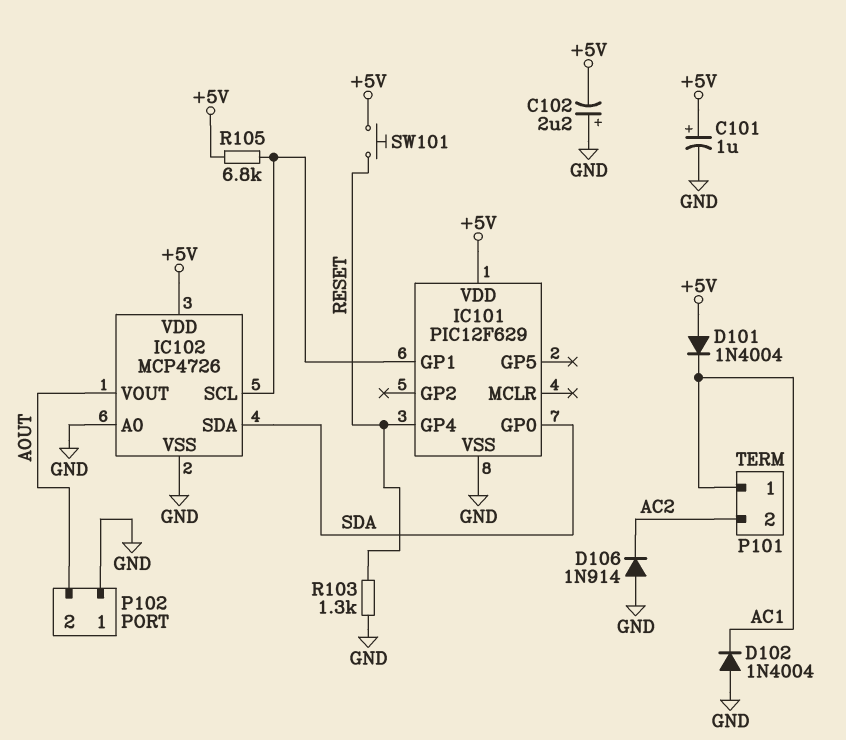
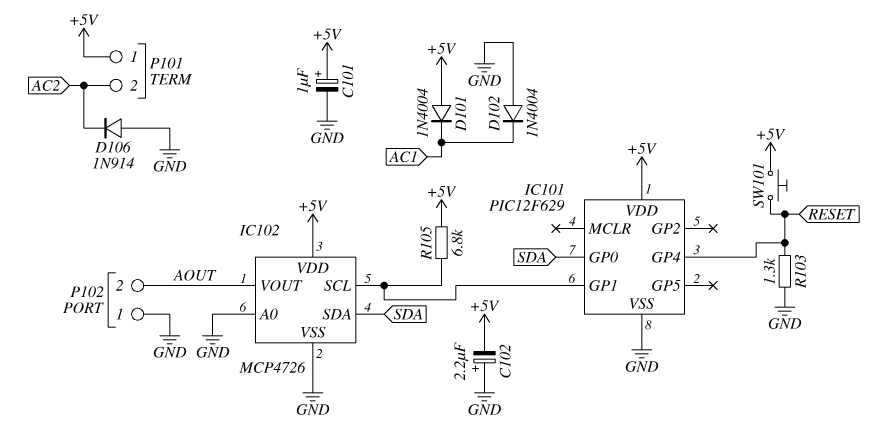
P101 pin 1: AC1 -> +5V

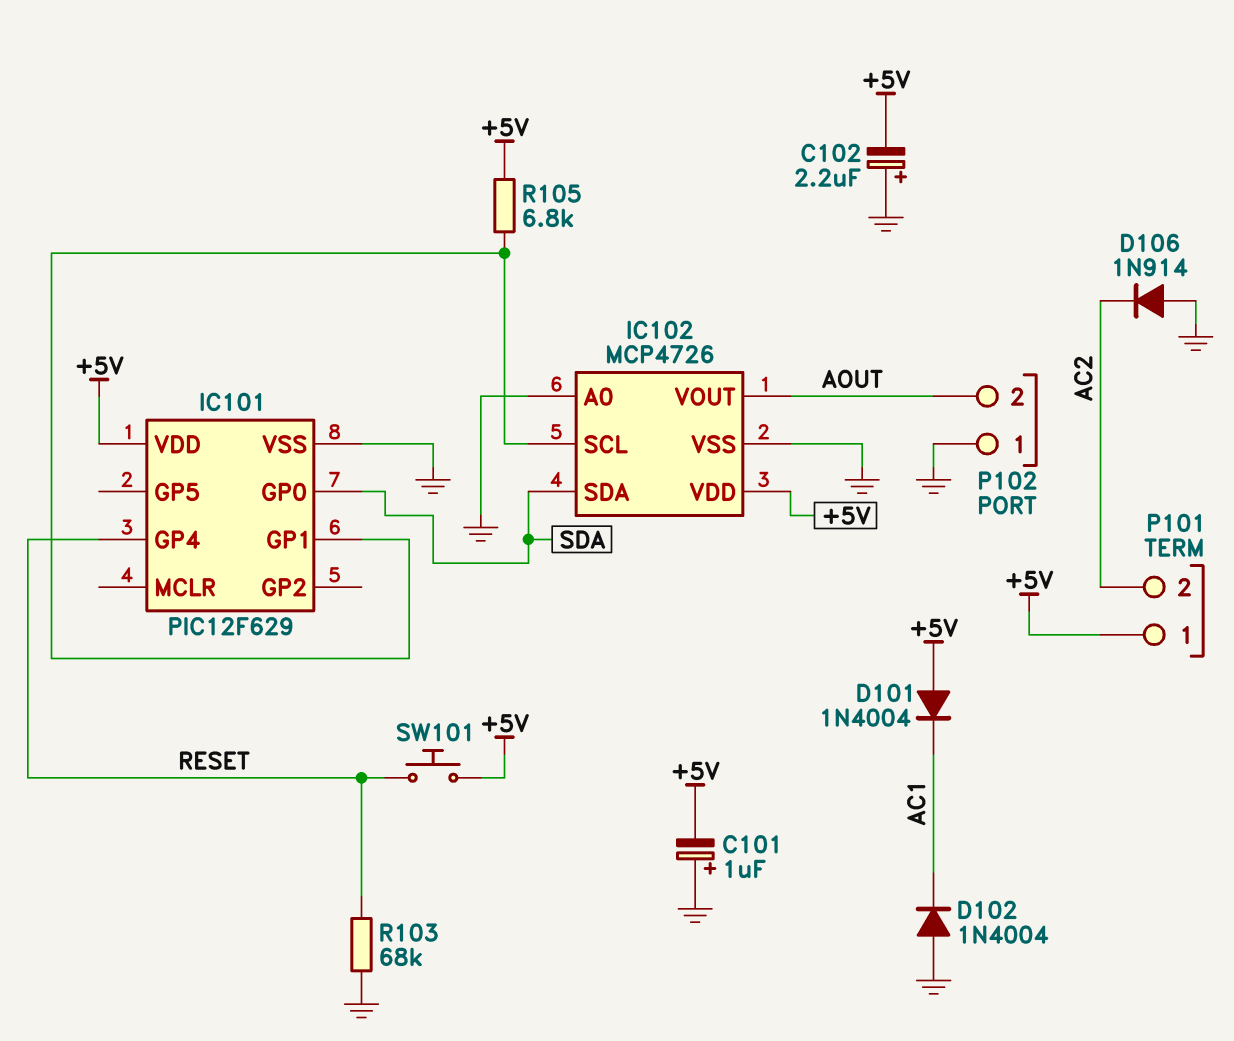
C101: 1uF (plus +5V, minus GND) -> 1uF (plus GND, minus +5V)
R103: 1.3k (GND, RESET) -> 68k (GND, RESET)

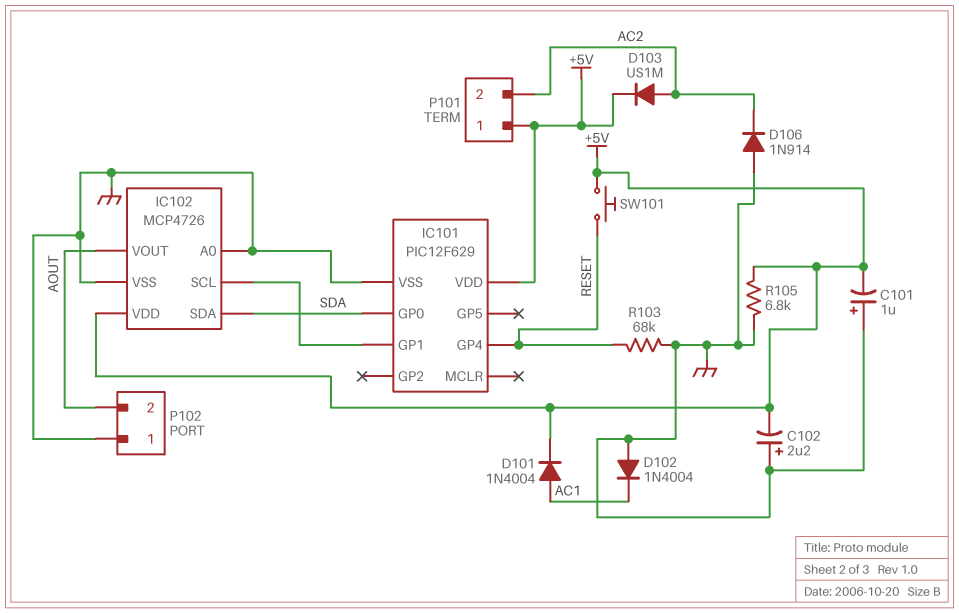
D101: diode 1N4004 (A +5V, K AC1) -> diode 1N4004 (A AC1, K +5V)
D103: none -> diode US1M (A AC2, K +5V)
R105: 6.8k (+5V, IC101/GP1) -> 6.8k (+5V, GND)

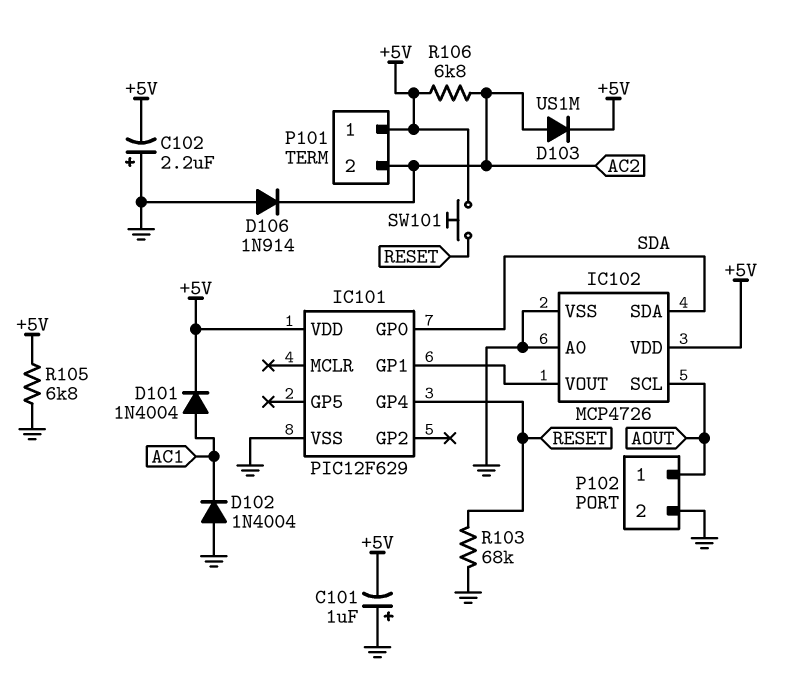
IC102 pin SCL: IC101/GP1 -> AOUT
IC102 pin VOUT: AOUT -> IC101/GP1
P102 pin 1: GND -> AOUT
P102 pin 2: AOUT -> GND
R106: none -> 6.8k (+5V, AC2)

